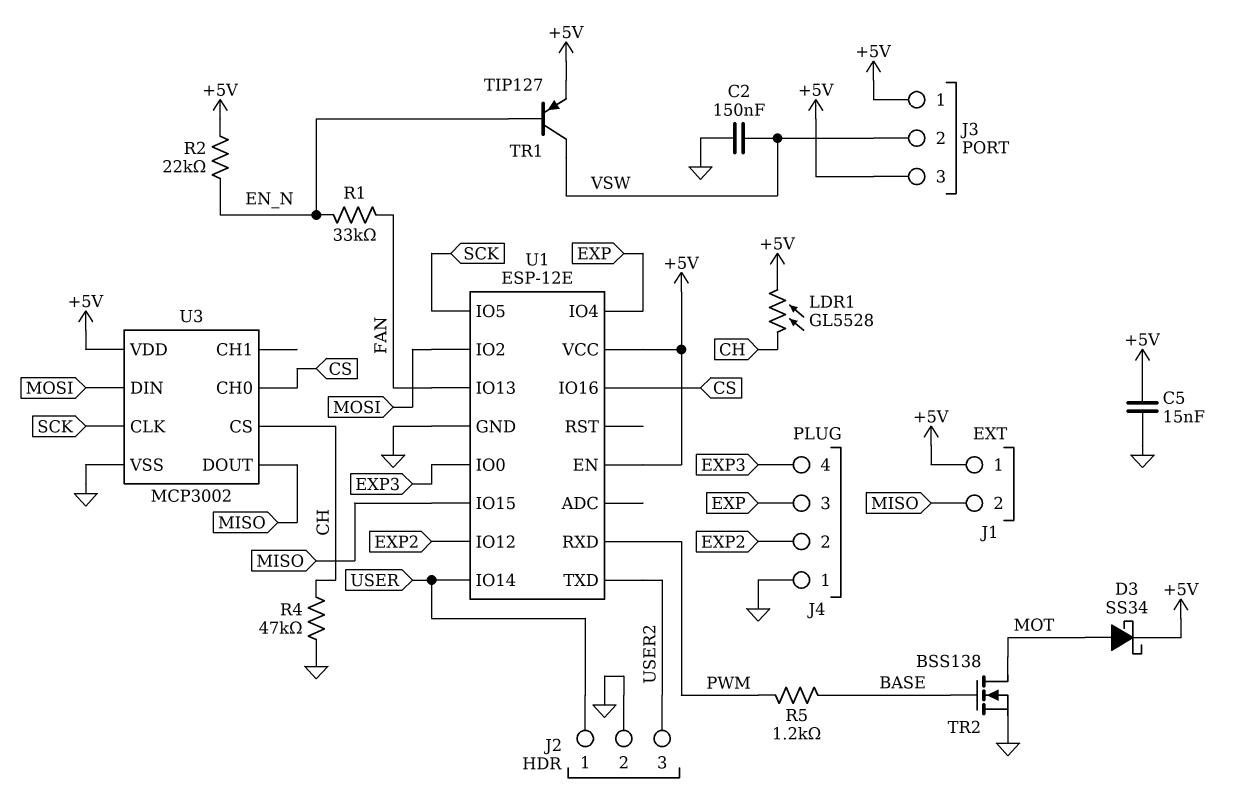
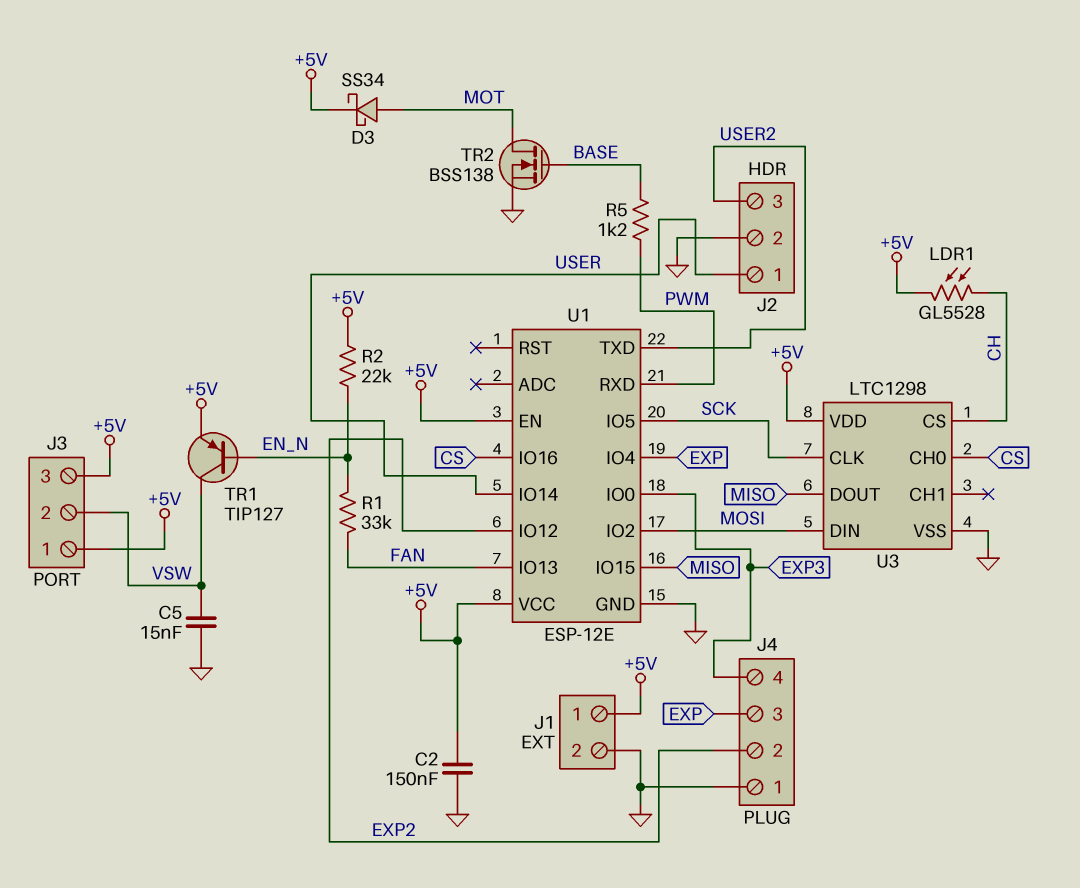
C2: 150nF (GND, VSW) -> 150nF (+5V, GND)
C5: 15nF (+5V, GND) -> 15nF (GND, VSW)
J1 pin 2: MISO -> GND
R4: 47k (CH, GND) -> none
U3: MCP3002 -> LTC1298

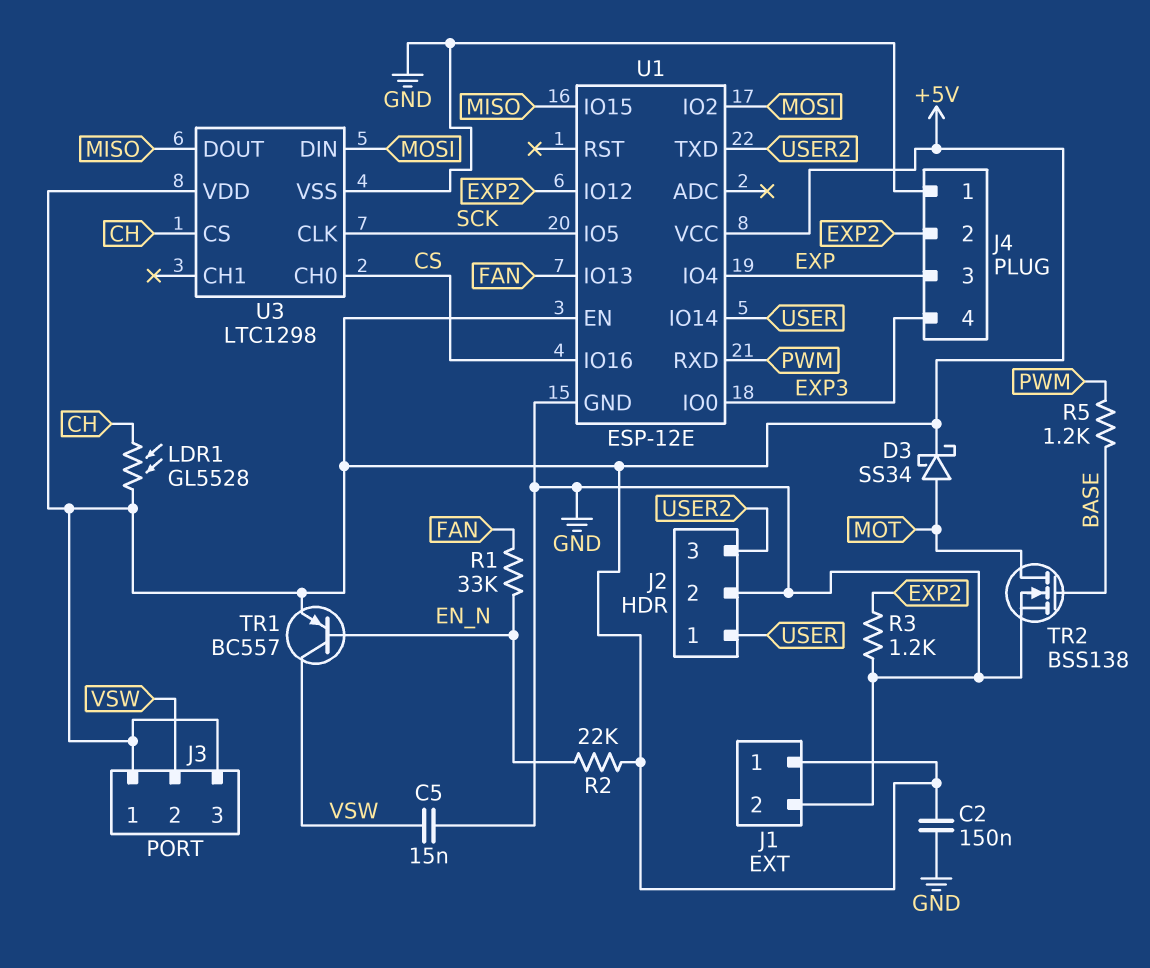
R3: none -> 1.2k (EXP2, GND)
TR1: PNP TIP127 (B EN_N, C VSW, E +5V) -> PNP BC557 (B EN_N, C VSW, E +5V)

